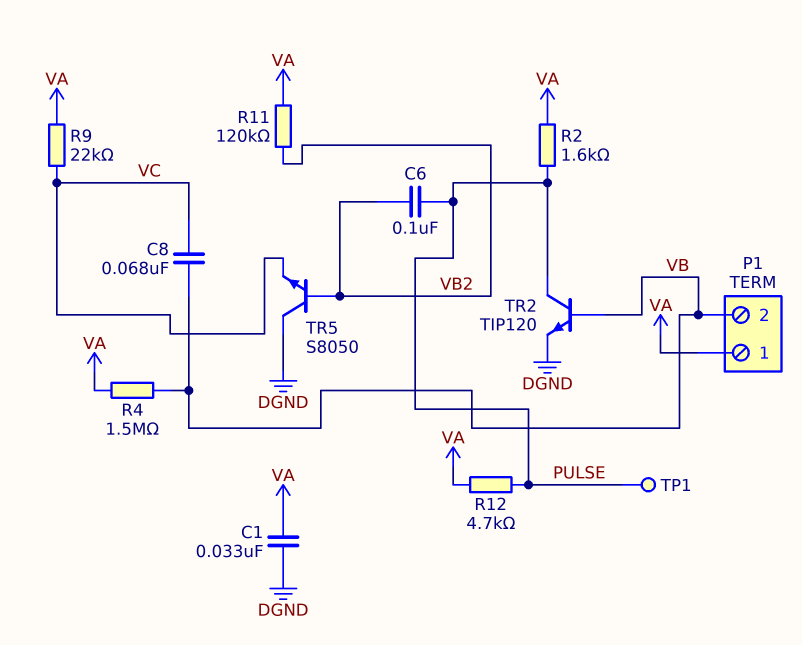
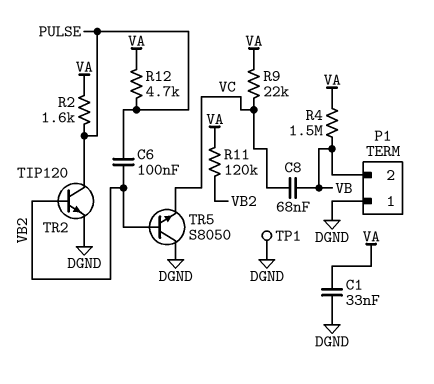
P1 pin 1: VA -> DGND
TP1: test point (PULSE) -> test point (DGND)
TR2: NPN TIP120 (B VB, C PULSE, E DGND) -> NPN TIP120 (B VB2, C PULSE, E DGND)

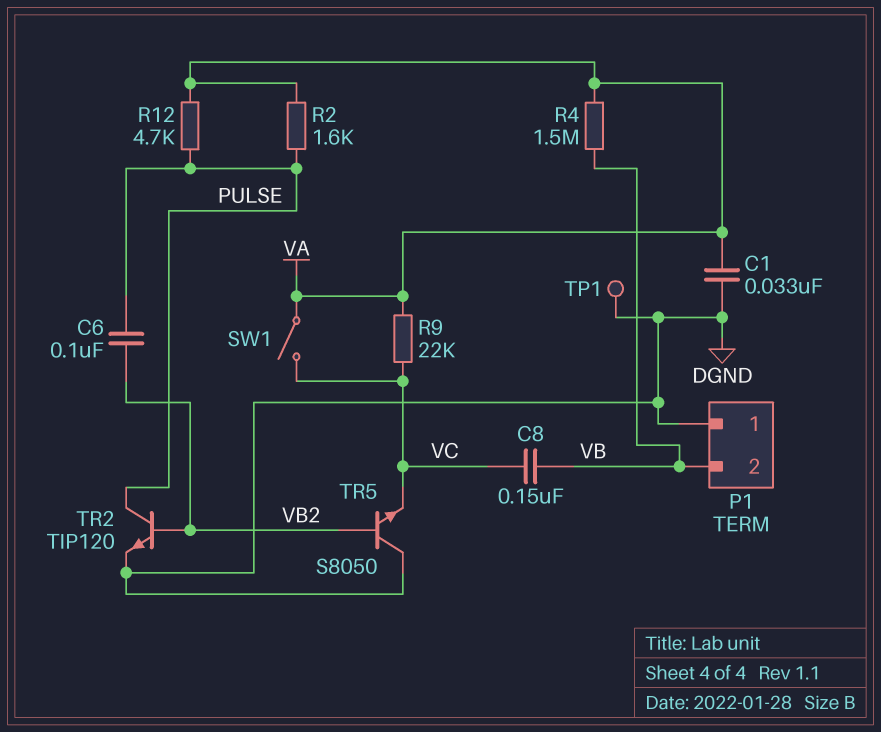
C8: 68nF (VB, VC) -> 150nF (VB, VC)
R11: 120k (VA, VB2) -> none
SW1: none -> switch (VA, VC)

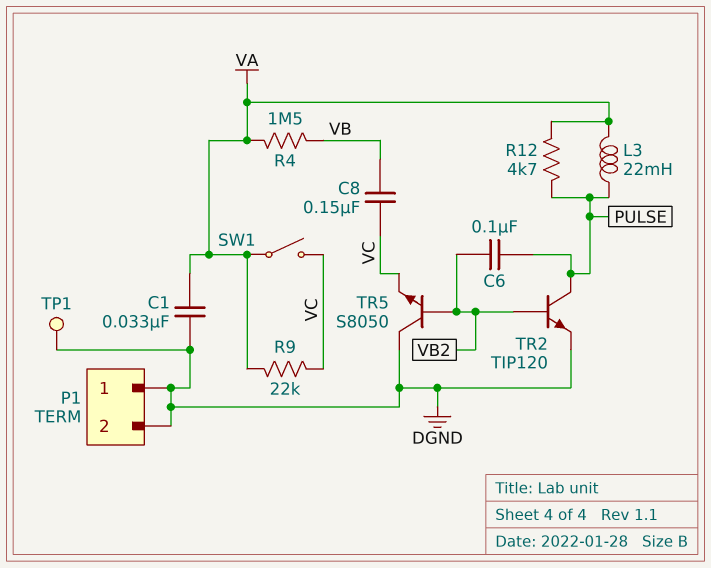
L3: none -> 22mH (PULSE, VA)
P1 pin 2: VB -> DGND
R2: 1.6k (PULSE, VA) -> none

